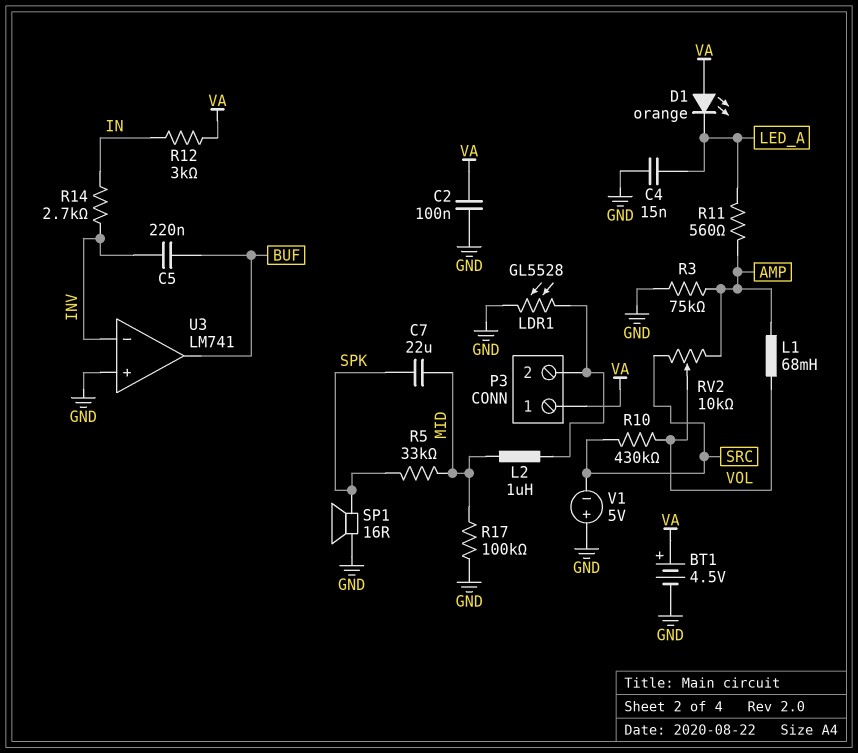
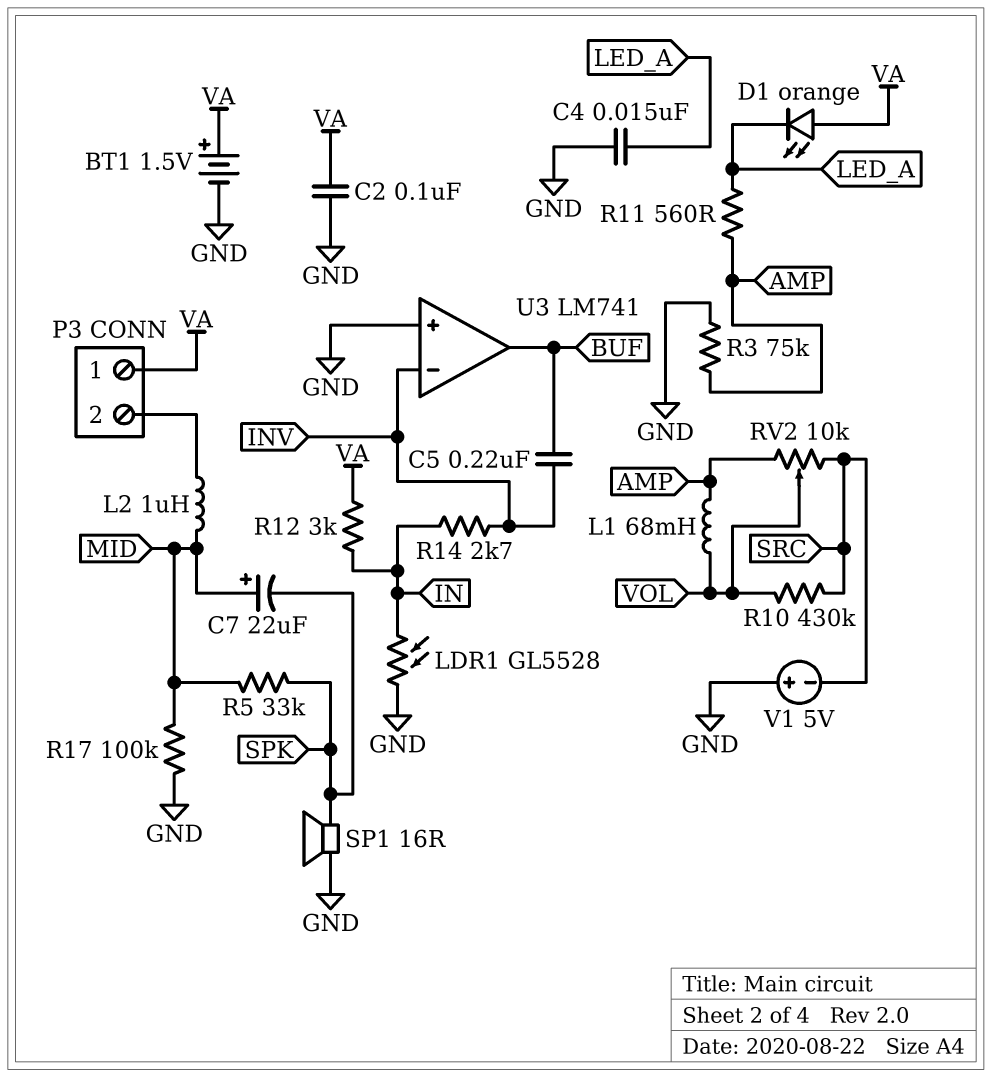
BT1: 4.5V (plus VA, minus GND) -> 1.5V (plus VA, minus GND)
C7: 22uF (MID, SPK) -> 22uF (plus MID, minus SPK)
LDR1: GL5528 (GND, P3/2) -> GL5528 (GND, IN)

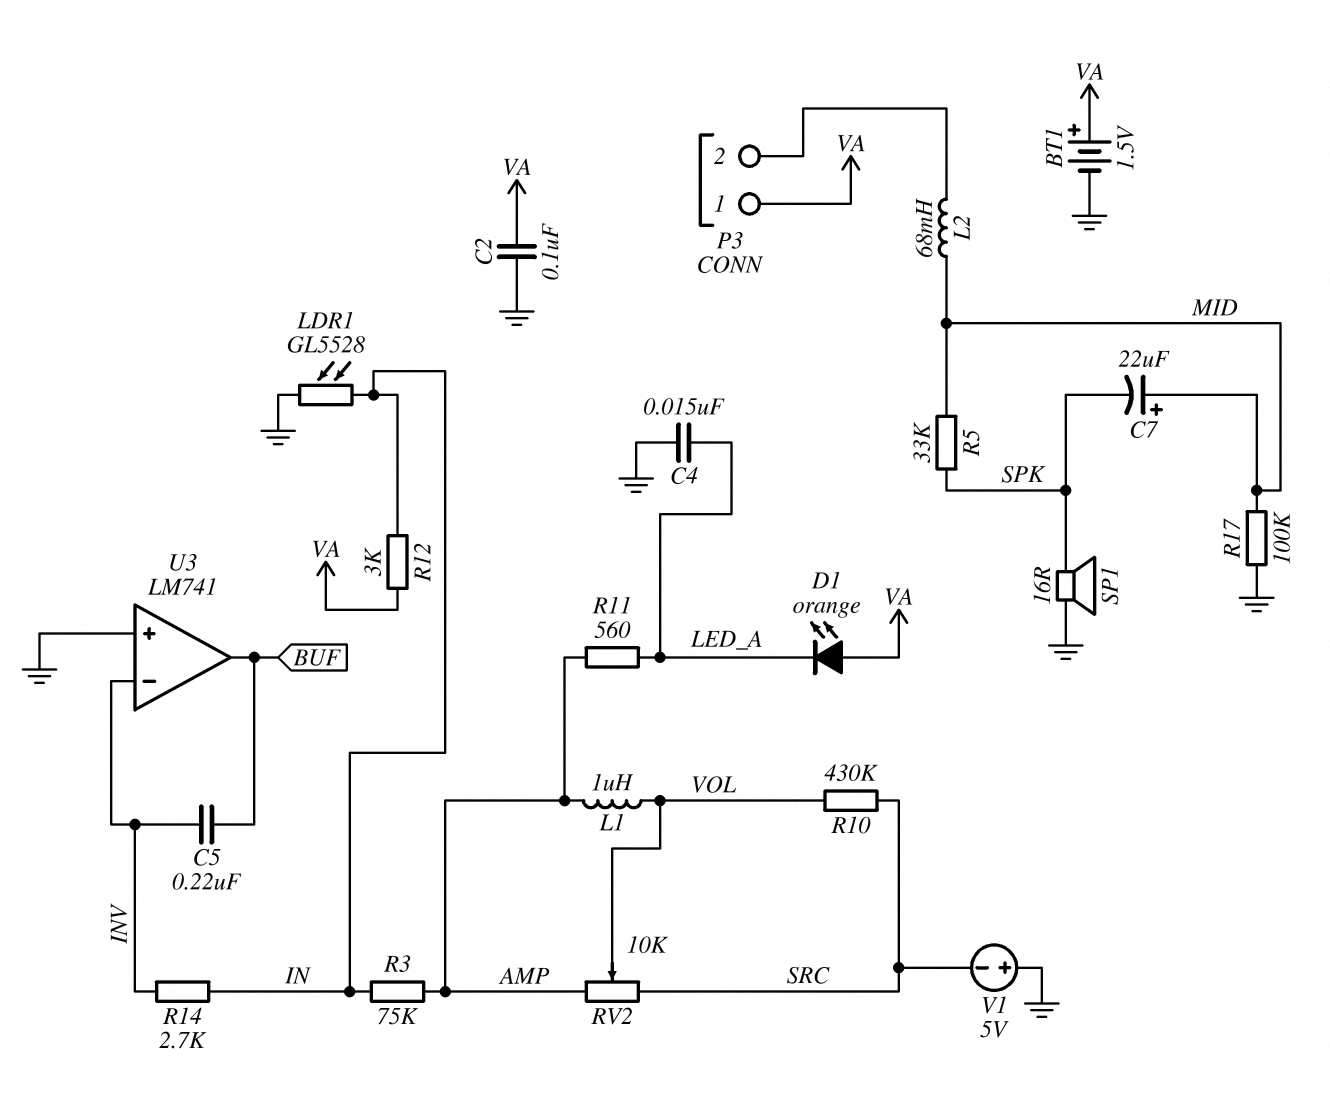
L1: 68mH (AMP, VOL) -> 1uH (AMP, VOL)
L2: 1uH (MID, P3/2) -> 68mH (MID, P3/2)
R3: 75k (AMP, GND) -> 75k (AMP, IN)

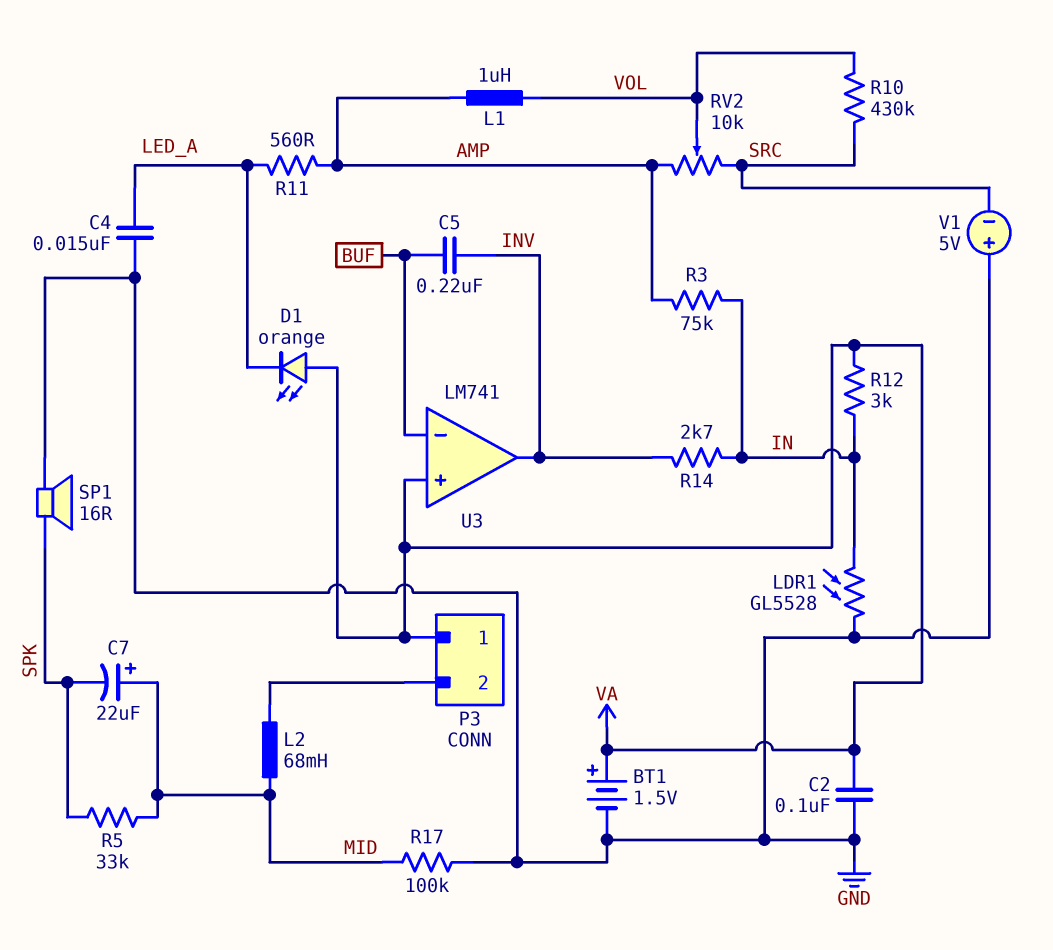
U3 pin in+: GND -> VA
U3 pin in-: INV -> BUF
U3 pin out: BUF -> INV

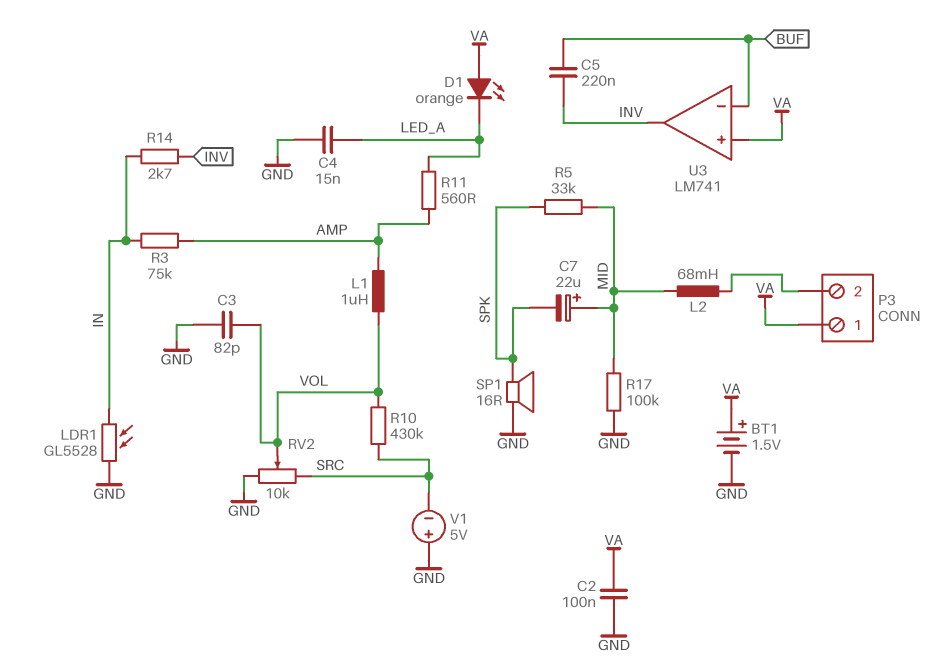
C3: none -> 82pF (GND, VOL)
R12: 3k (IN, VA) -> none
RV2: 10k (AMP, SRC, wiper VOL) -> 10k (GND, SRC, wiper VOL)

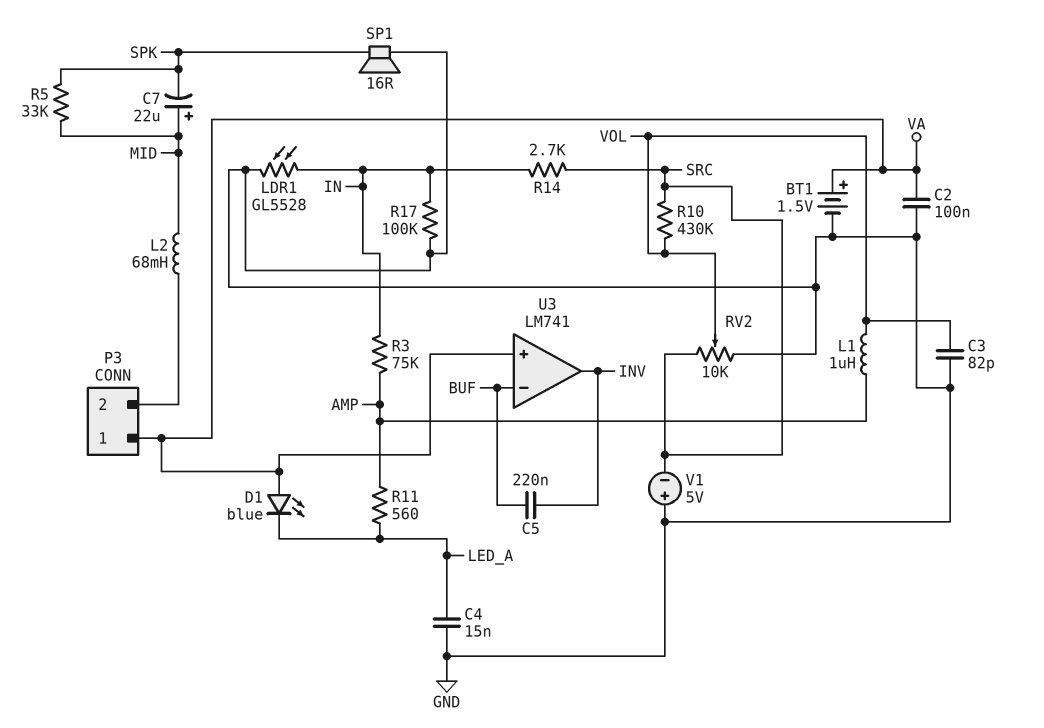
D1: LED orange (A VA, K LED_A) -> LED blue (A VA, K LED_A)
R14: 2.7k (IN, INV) -> 2.7k (IN, SRC)
R17: 100k (GND, MID) -> 100k (GND, IN)

